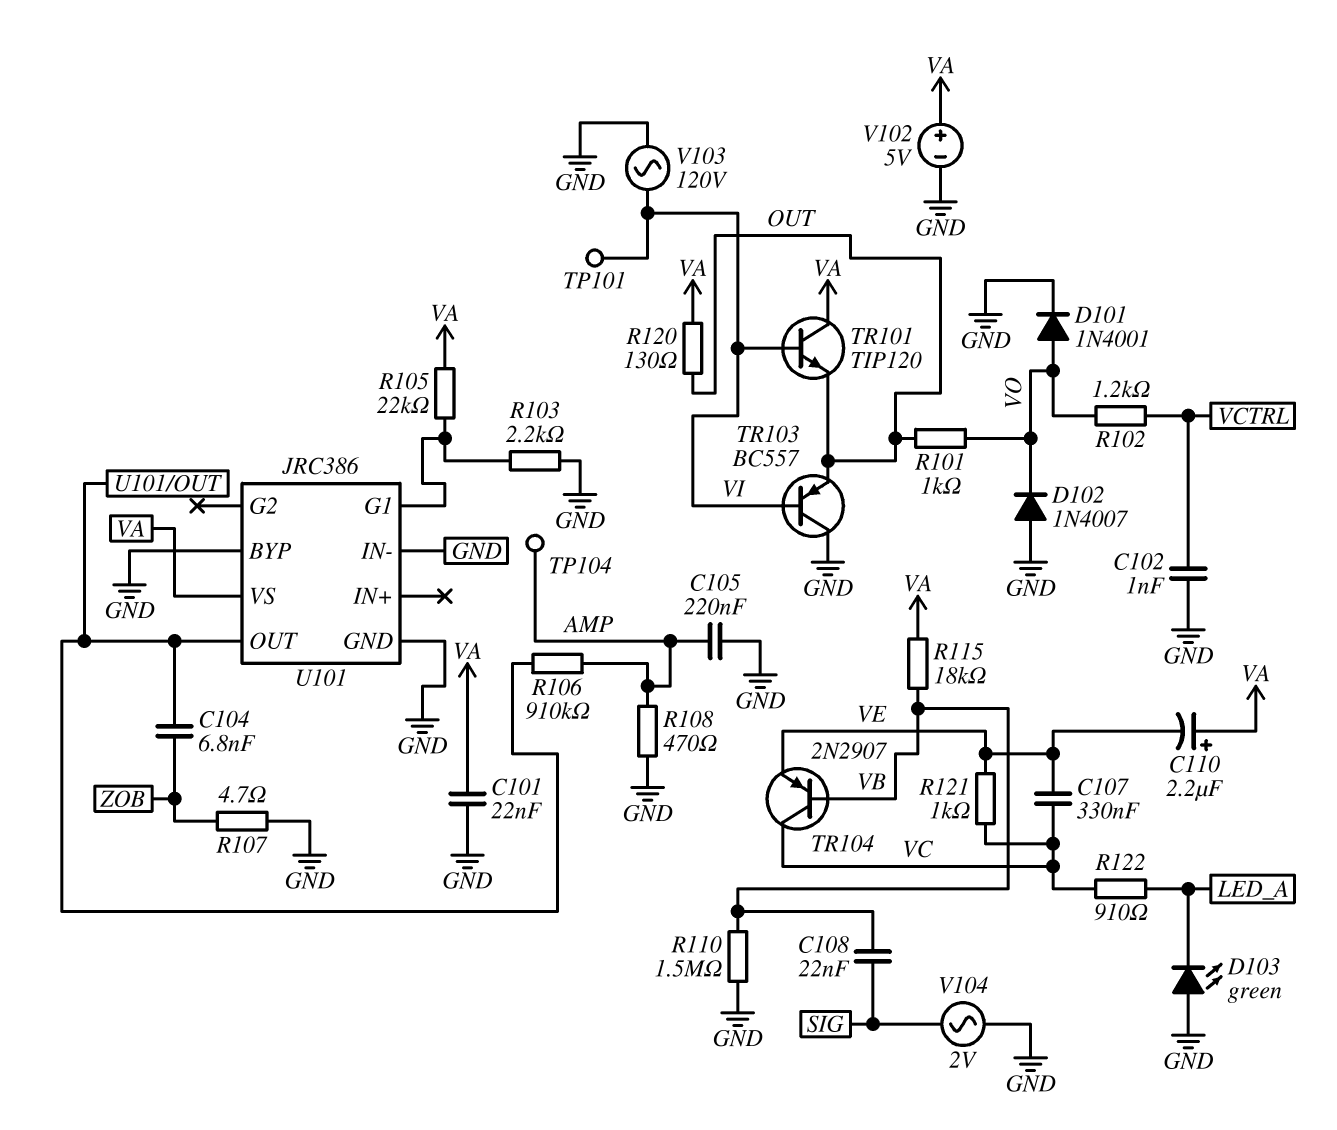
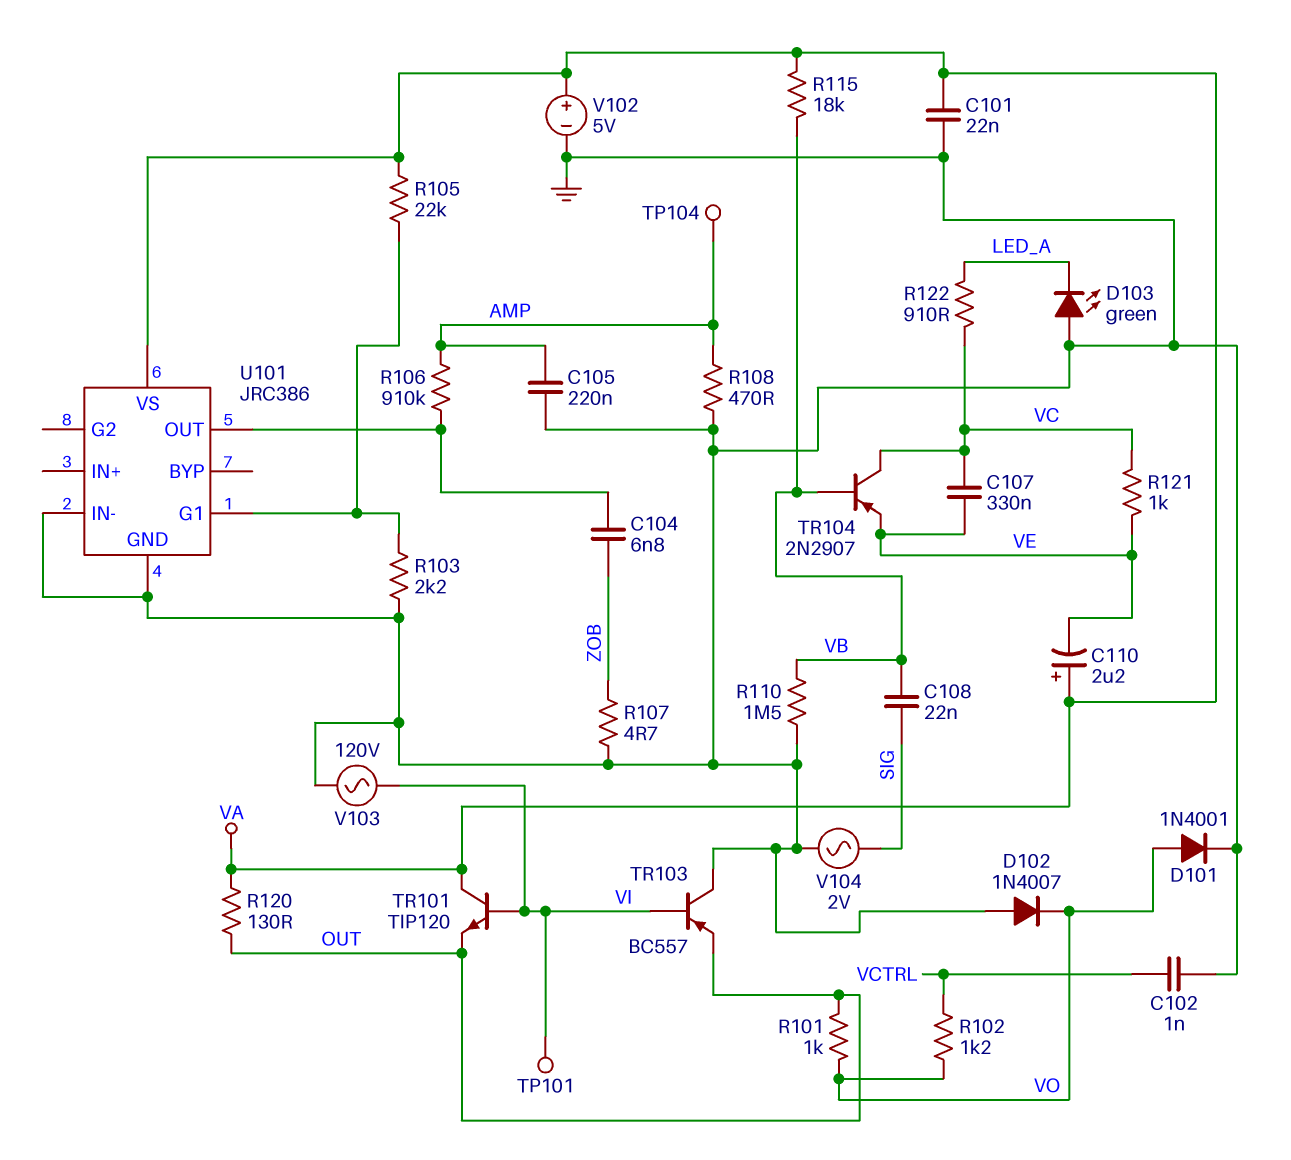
U101 pin BYP: GND -> none

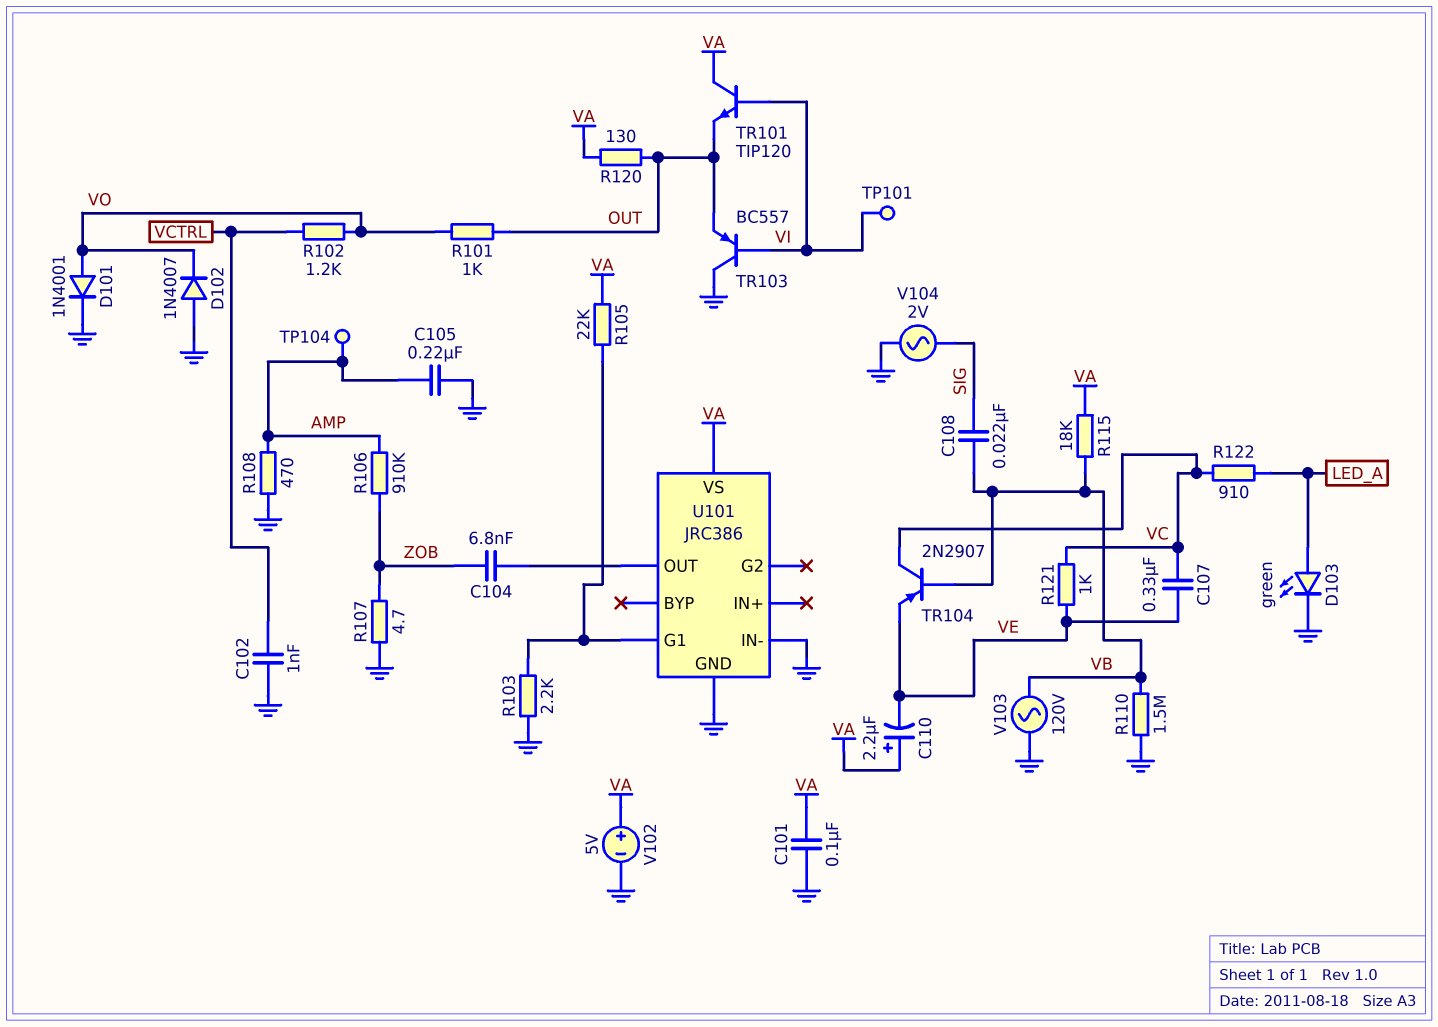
C101: 22nF (GND, VA) -> 100nF (GND, VA)
D103: LED green (A GND, K LED_A) -> LED green (A LED_A, K GND)
R106: 910k (AMP, U101/OUT) -> 910k (AMP, ZOB)
V103: AC 120V (GND, VI) -> AC 120V (GND, VB)

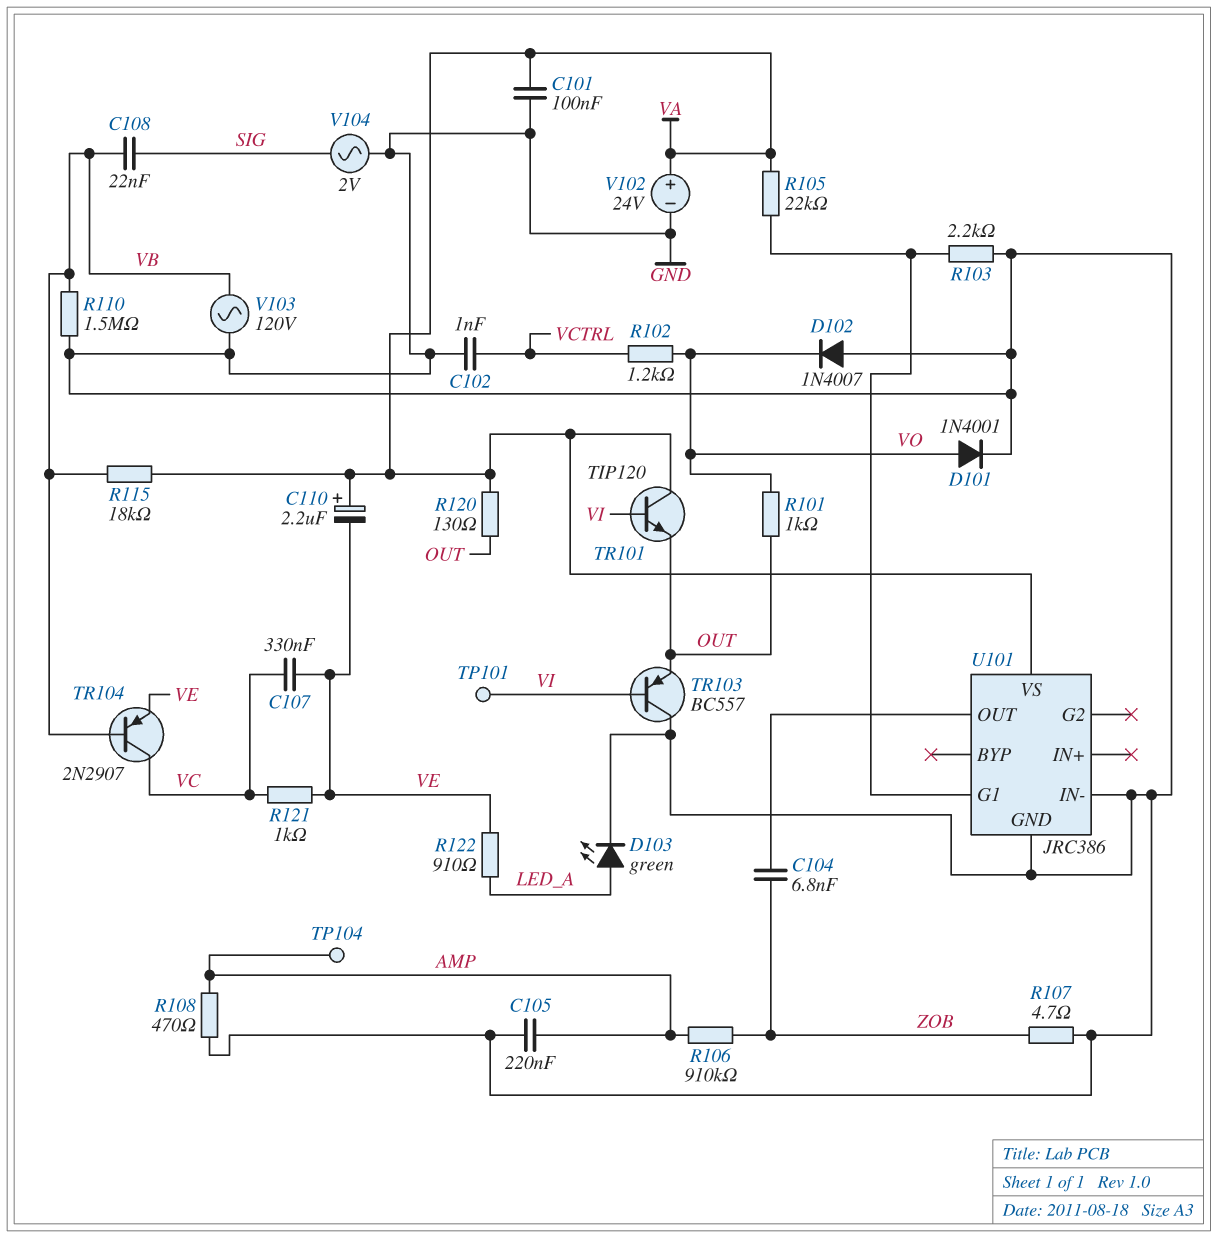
R122: 910 (LED_A, VC) -> 910 (LED_A, VE)
V102: 5V (plus VA, minus GND) -> 24V (plus VA, minus GND)

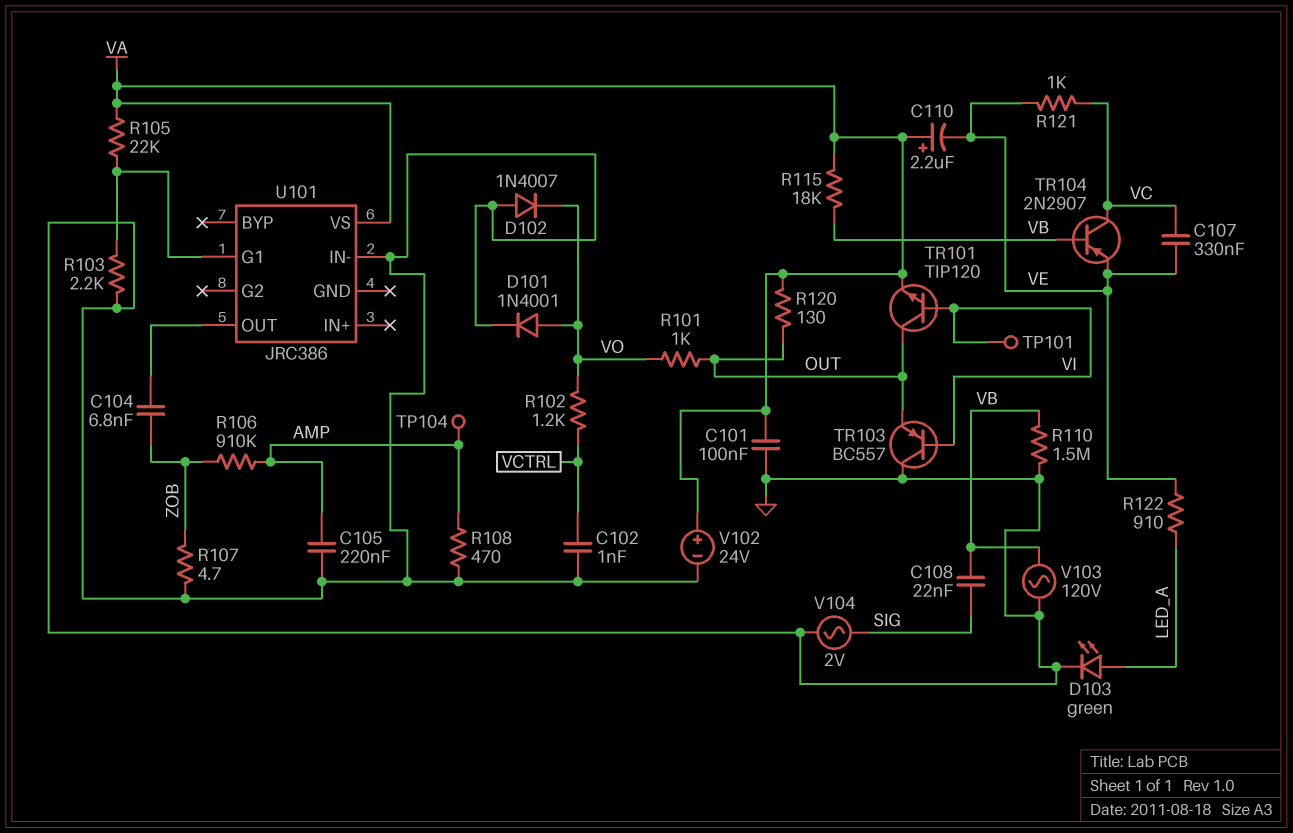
TR101: NPN TIP120 (B VI, C VA, E OUT) -> NPN TIP120 (B VI, C OUT, E VA)
U101 pin GND: GND -> none

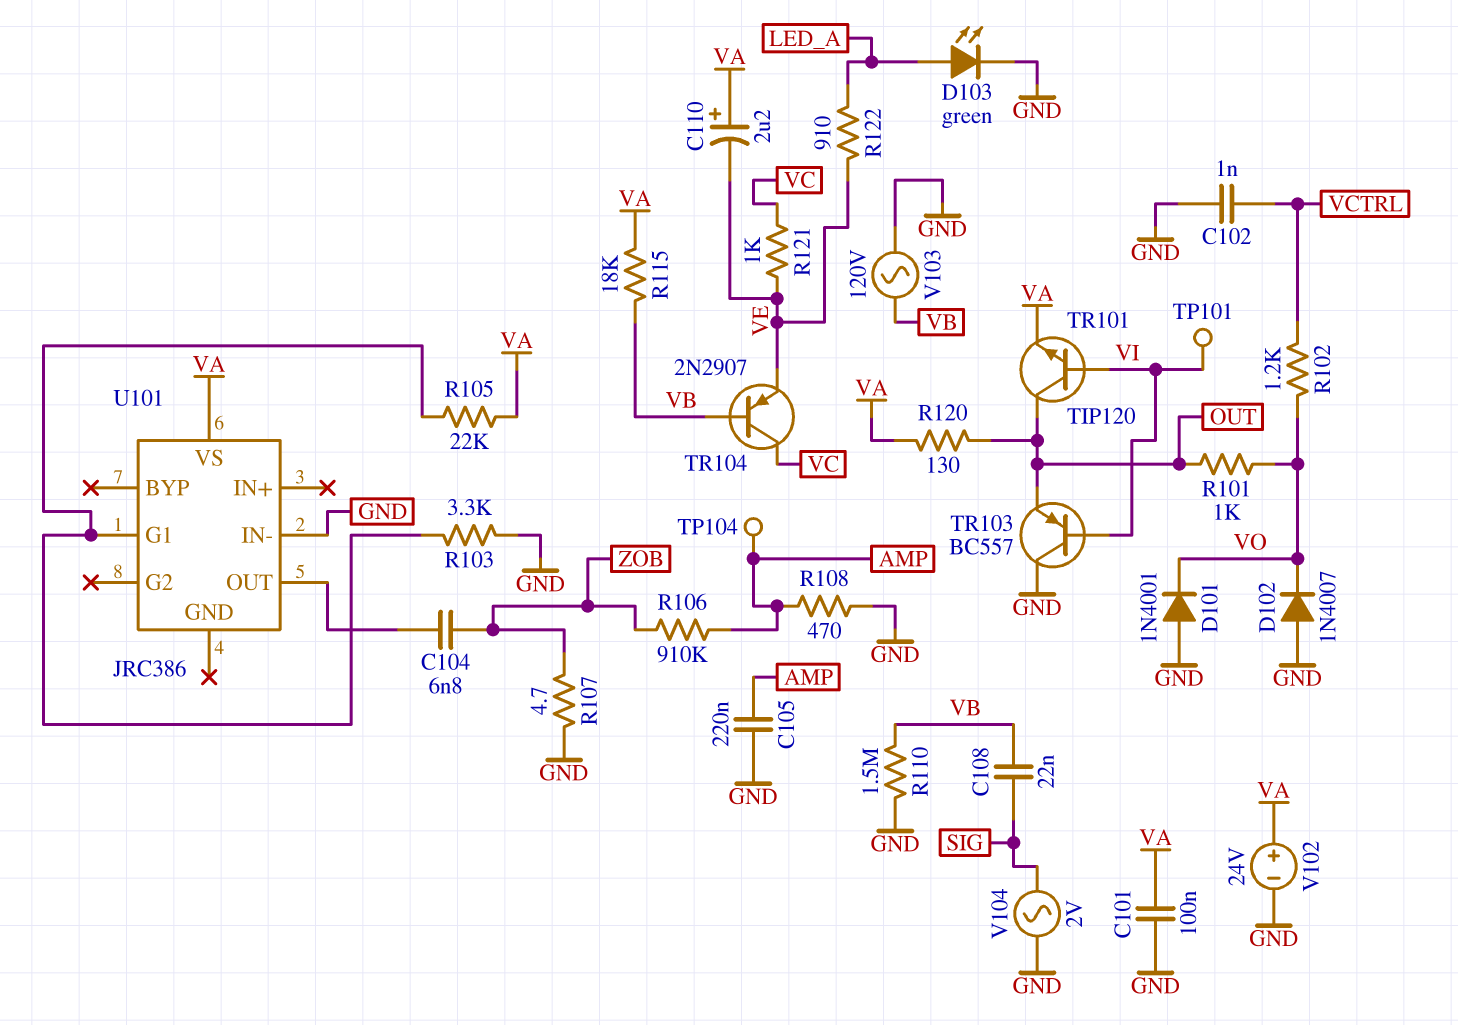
C107: 330nF (VC, VE) -> none
D101: diode 1N4001 (A VO, K GND) -> diode 1N4001 (A GND, K VO)
R103: 2.2k (GND, U101/G1) -> 3.3k (GND, U101/G1)

